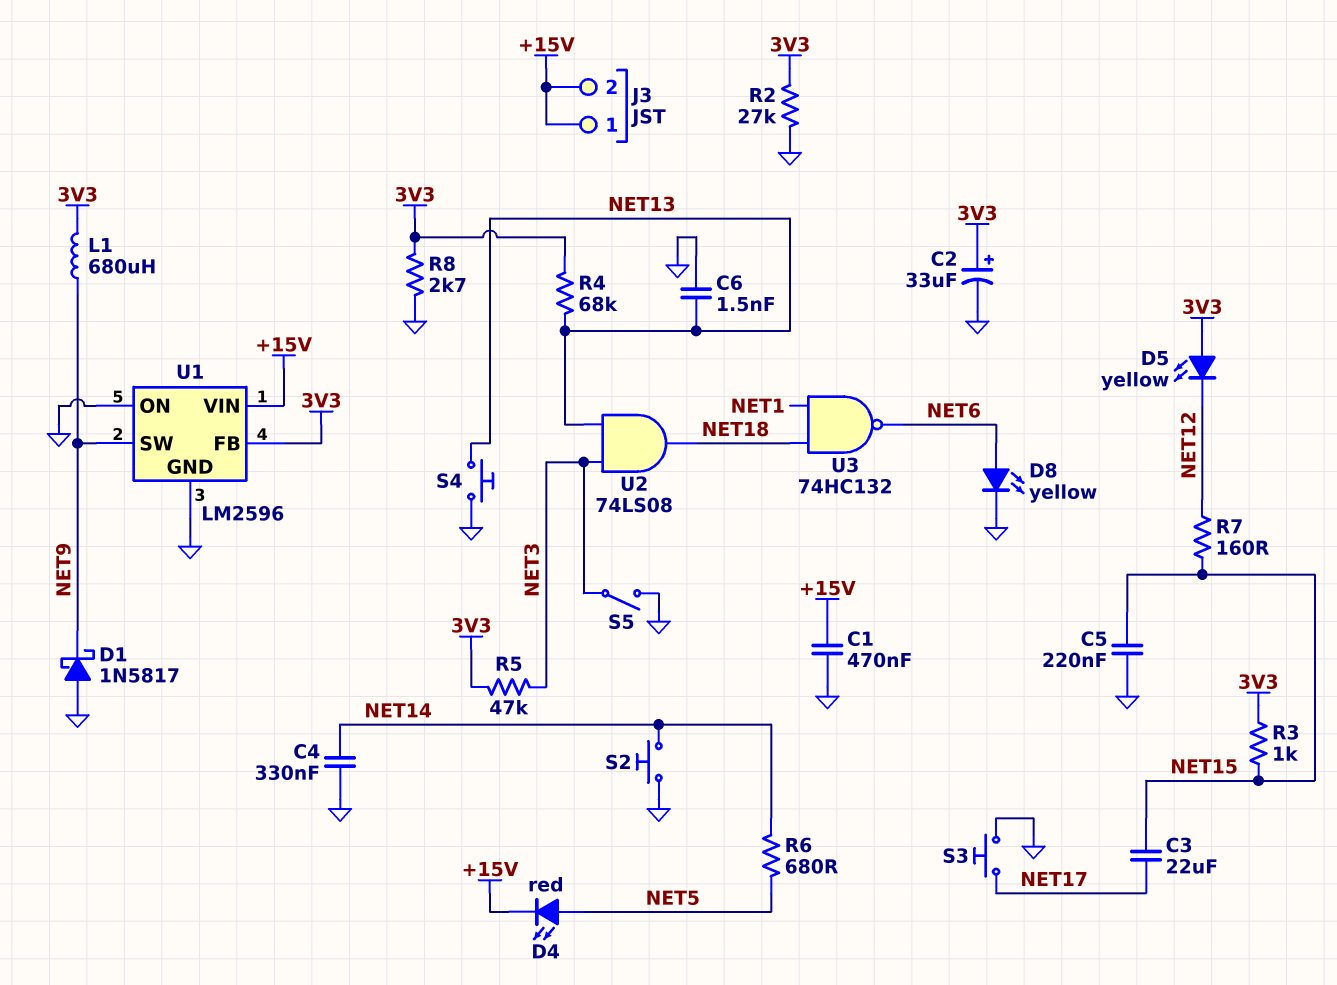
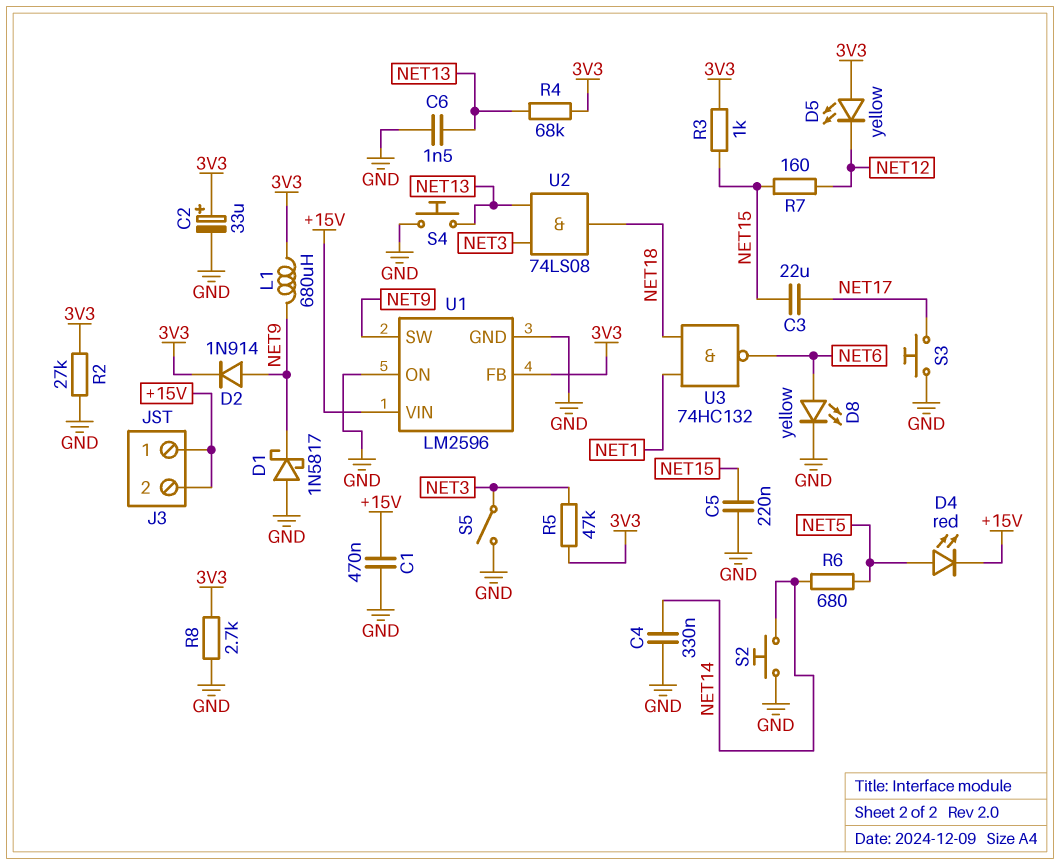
D2: none -> diode 1N914 (A NET9, K 3V3)

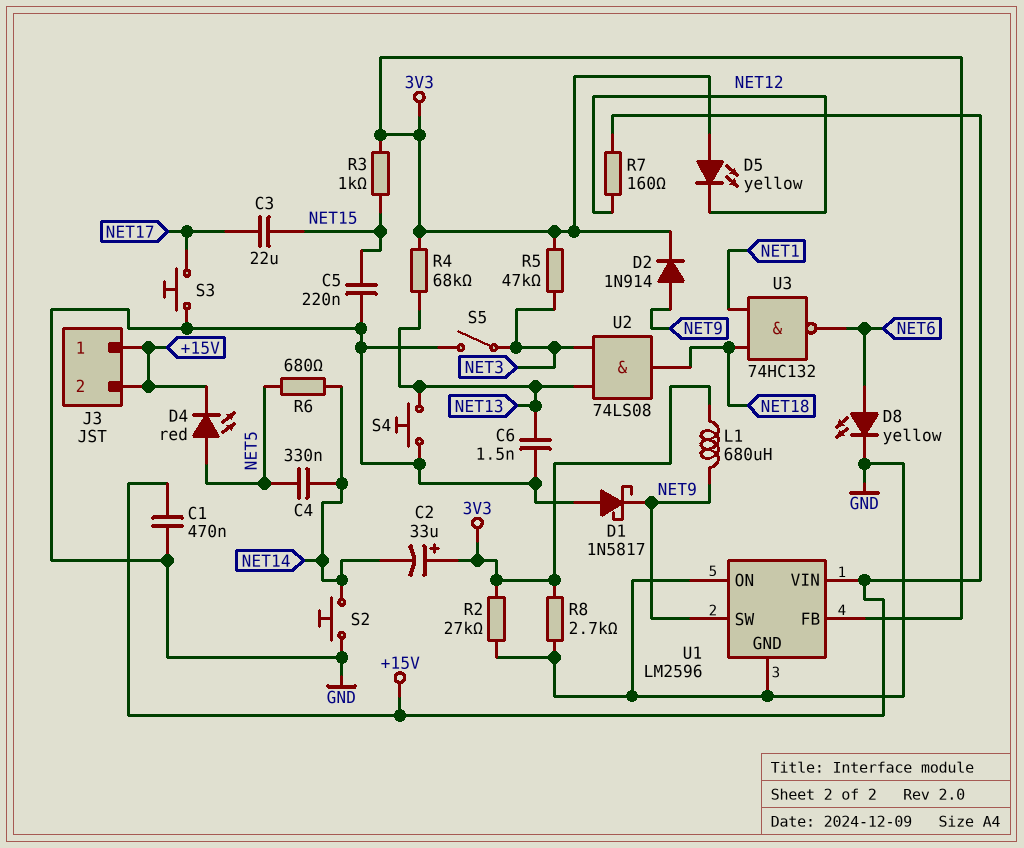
C2: 33uF (plus 3V3, minus GND) -> 33uF (plus 3V3, minus NET14)
C4: 330nF (GND, NET14) -> 330nF (NET5, NET14)
R7: 160 (NET12, NET15) -> 160 (+15V, NET12)

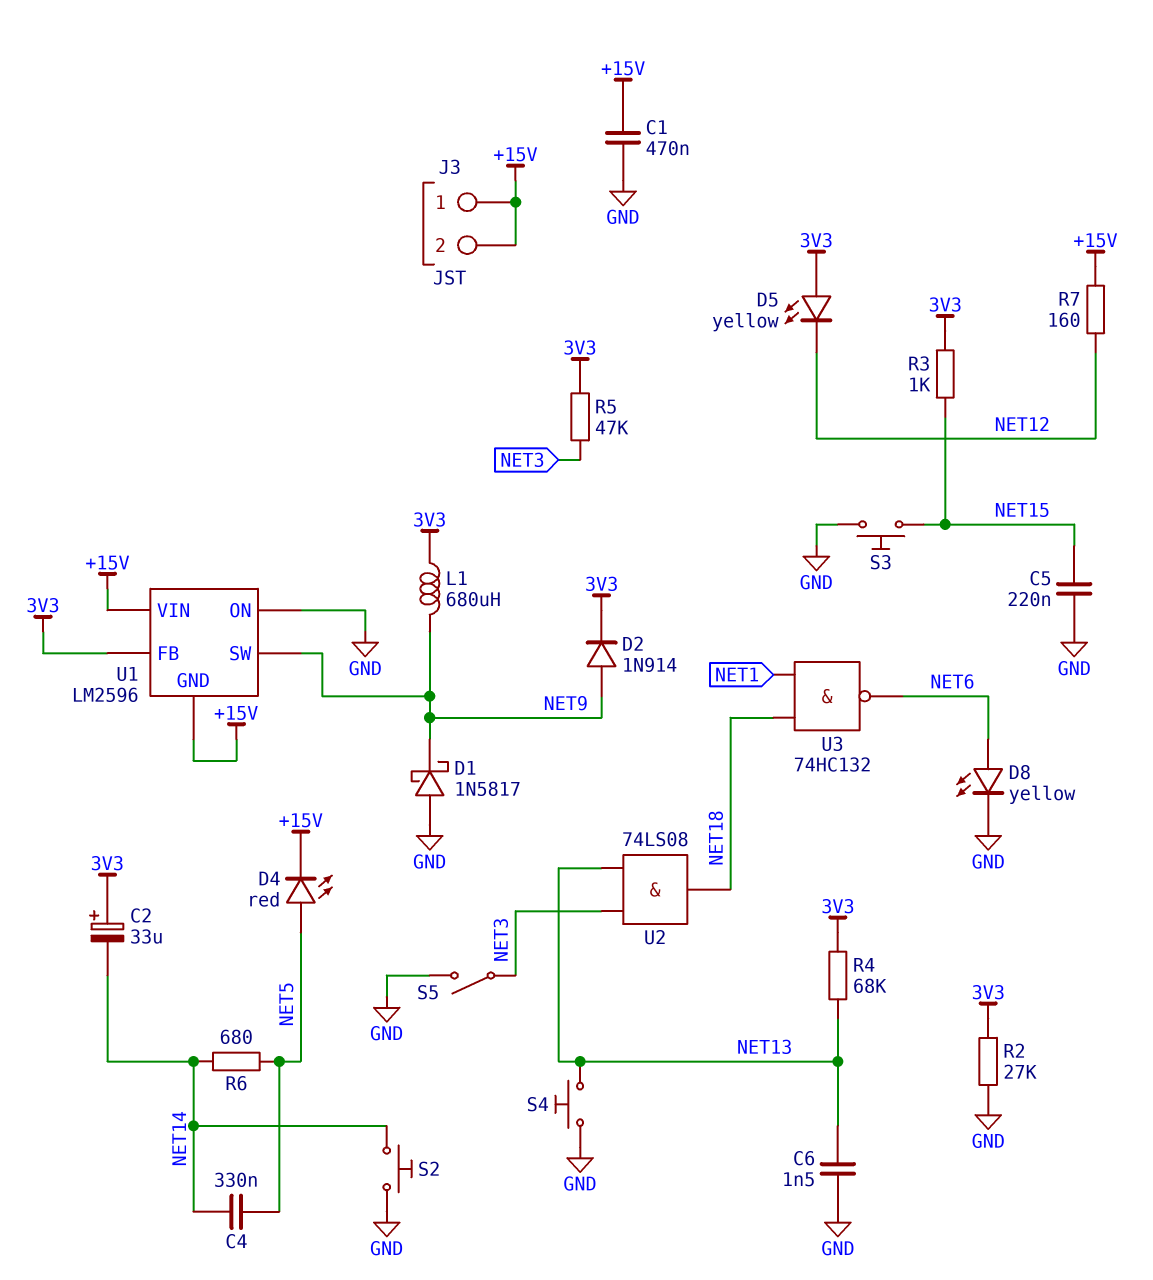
C3: 22uF (NET15, NET17) -> none
R8: 2.7k (3V3, GND) -> none
S3: button (GND, NET17) -> button (GND, NET15)
U1 pin GND: GND -> +15V

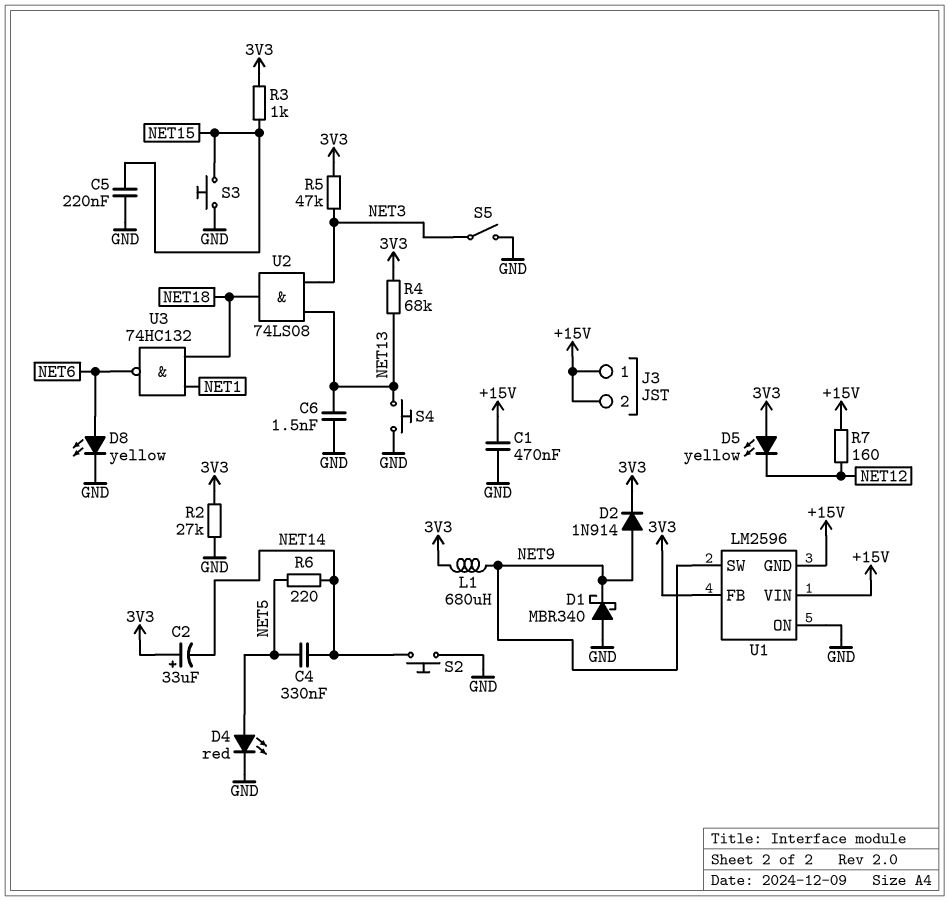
D1: schottky 1N5817 (A GND, K NET9) -> schottky MBR340 (A GND, K NET9)
D4: LED red (A NET5, K +15V) -> LED red (A NET5, K GND)
R6: 680 (NET5, NET14) -> 220 (NET5, NET14)

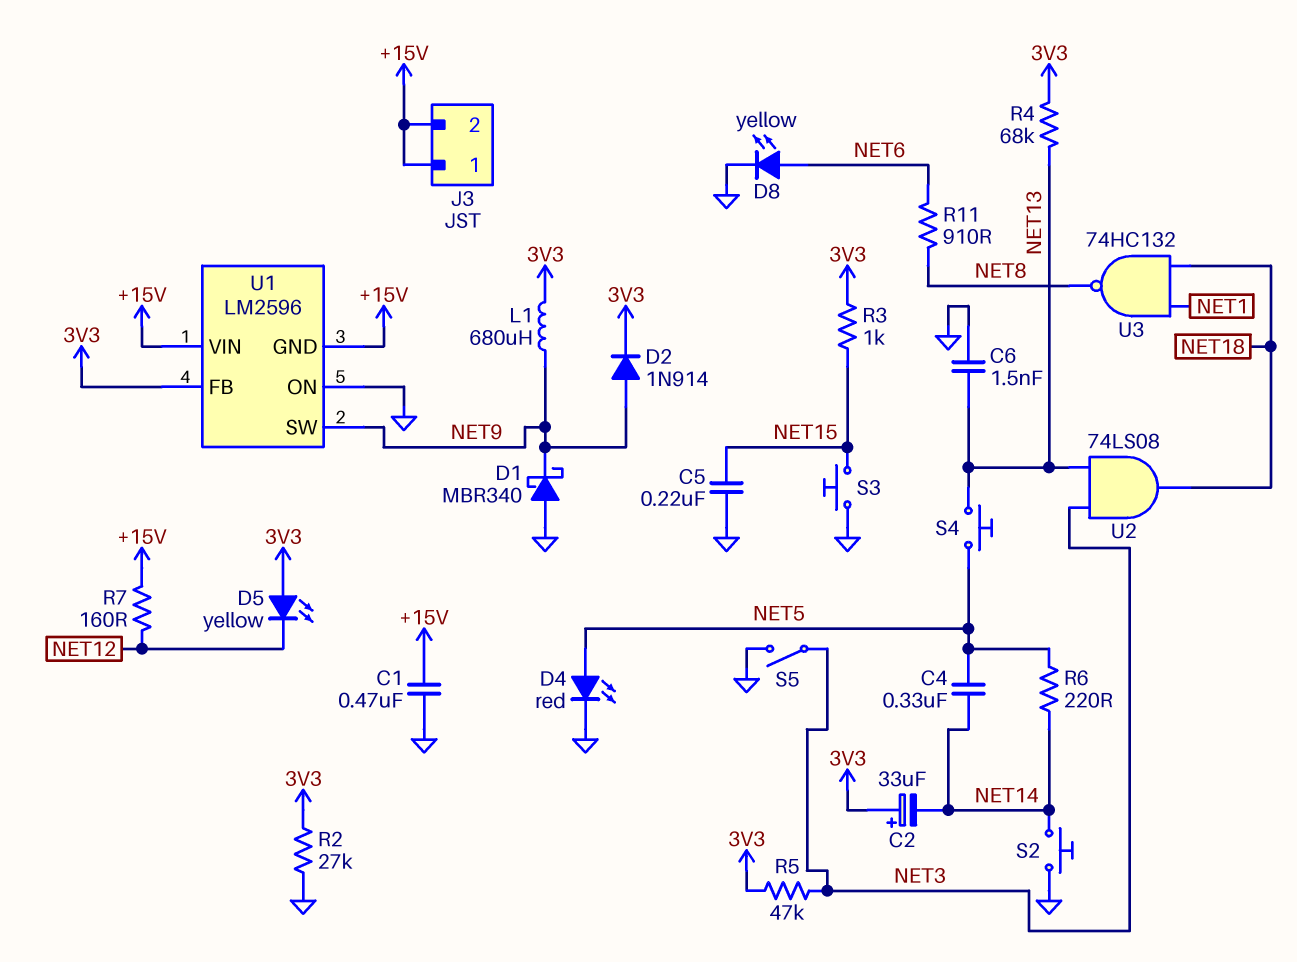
R11: none -> 910 (NET6, NET8)
S4: button (GND, NET13) -> button (NET5, NET13)
U3: NAND 74HC132 (in NET1, in NET18, out NET6) -> NAND 74HC132 (in NET1, in NET18, out NET8)

